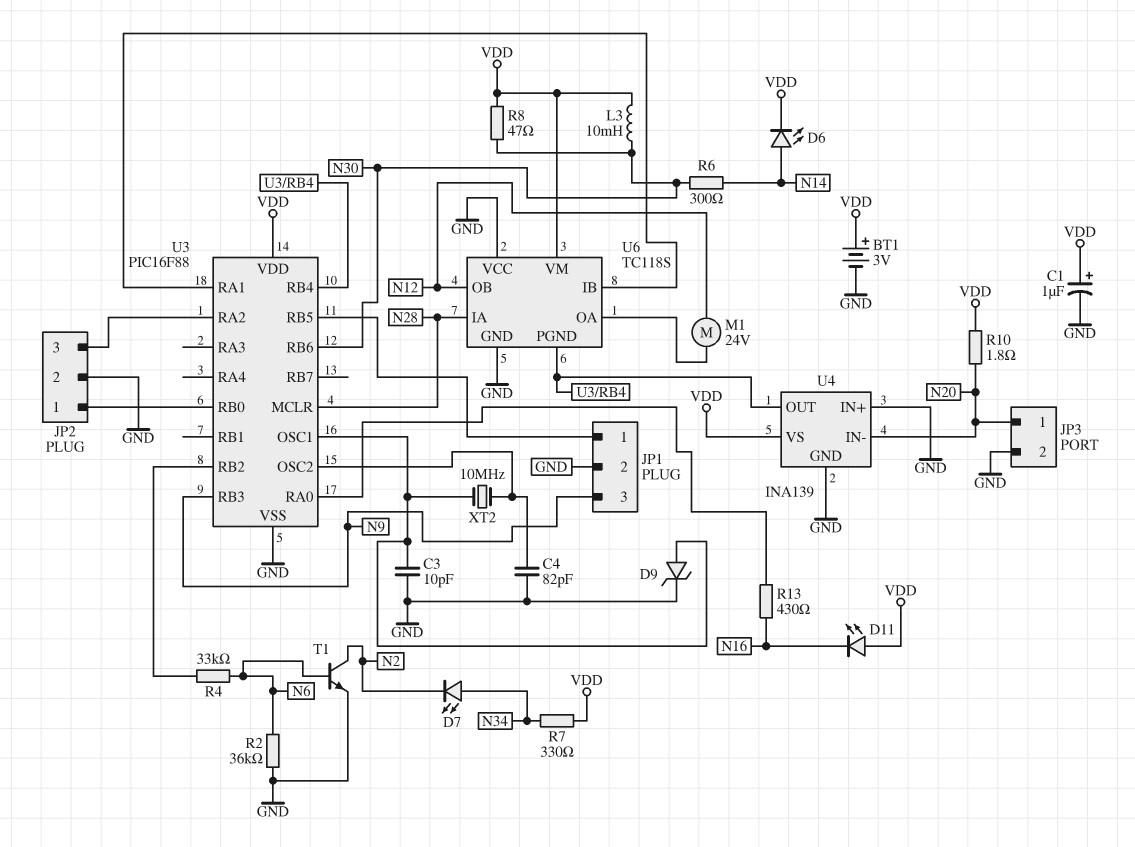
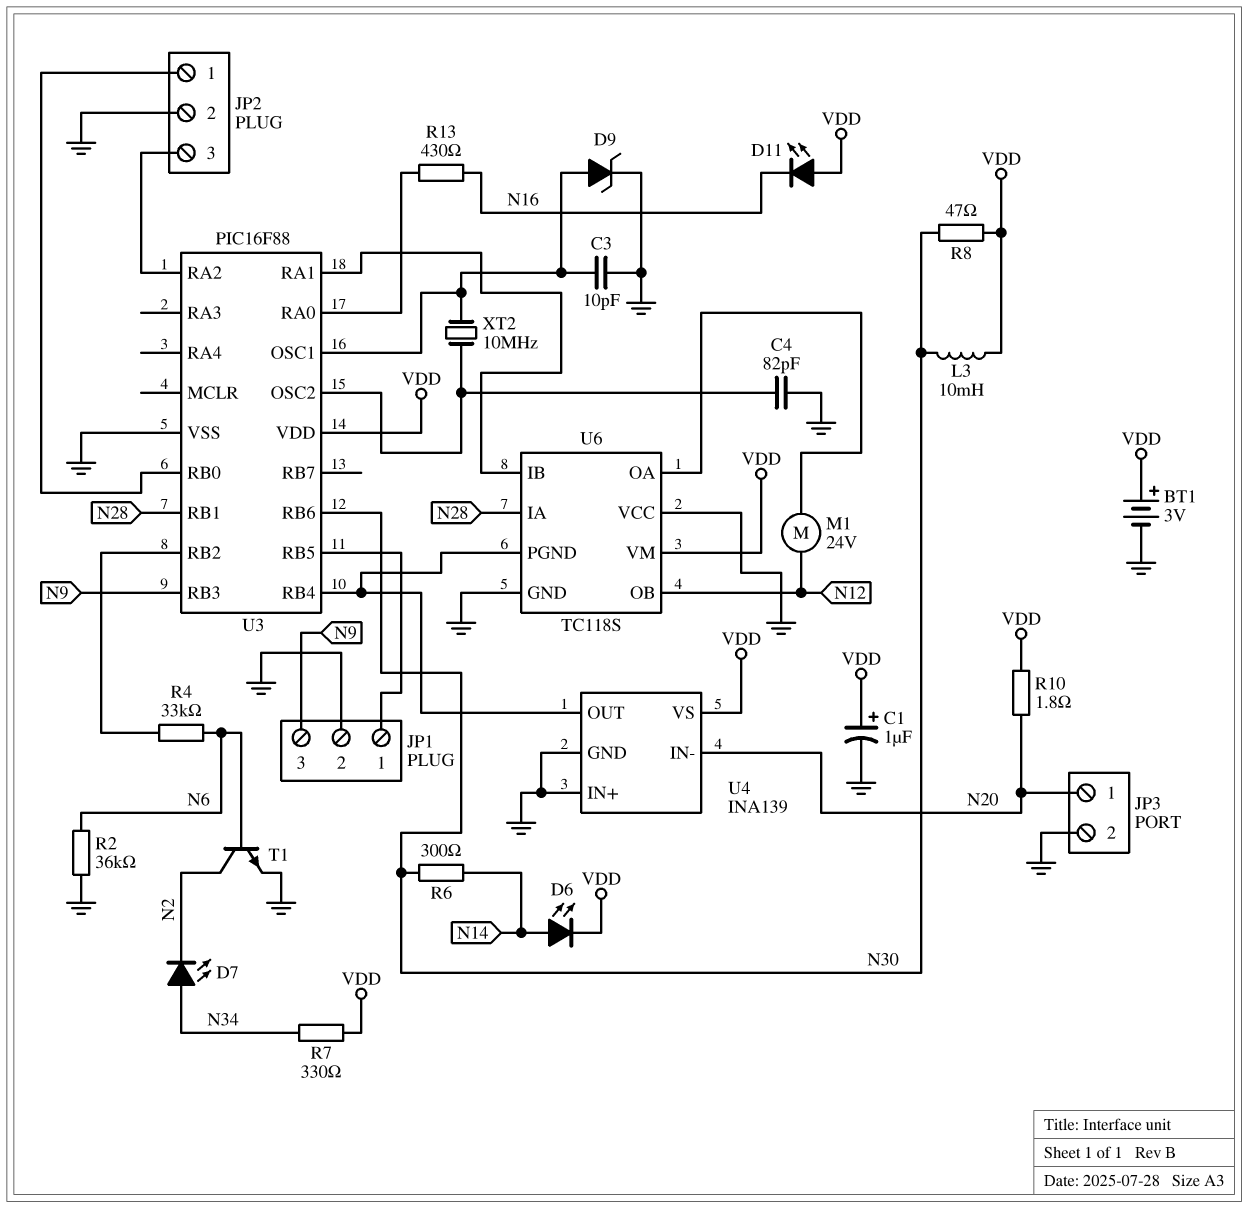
U3 pin MCLR: N28 -> none
U3 pin RB1: none -> N28

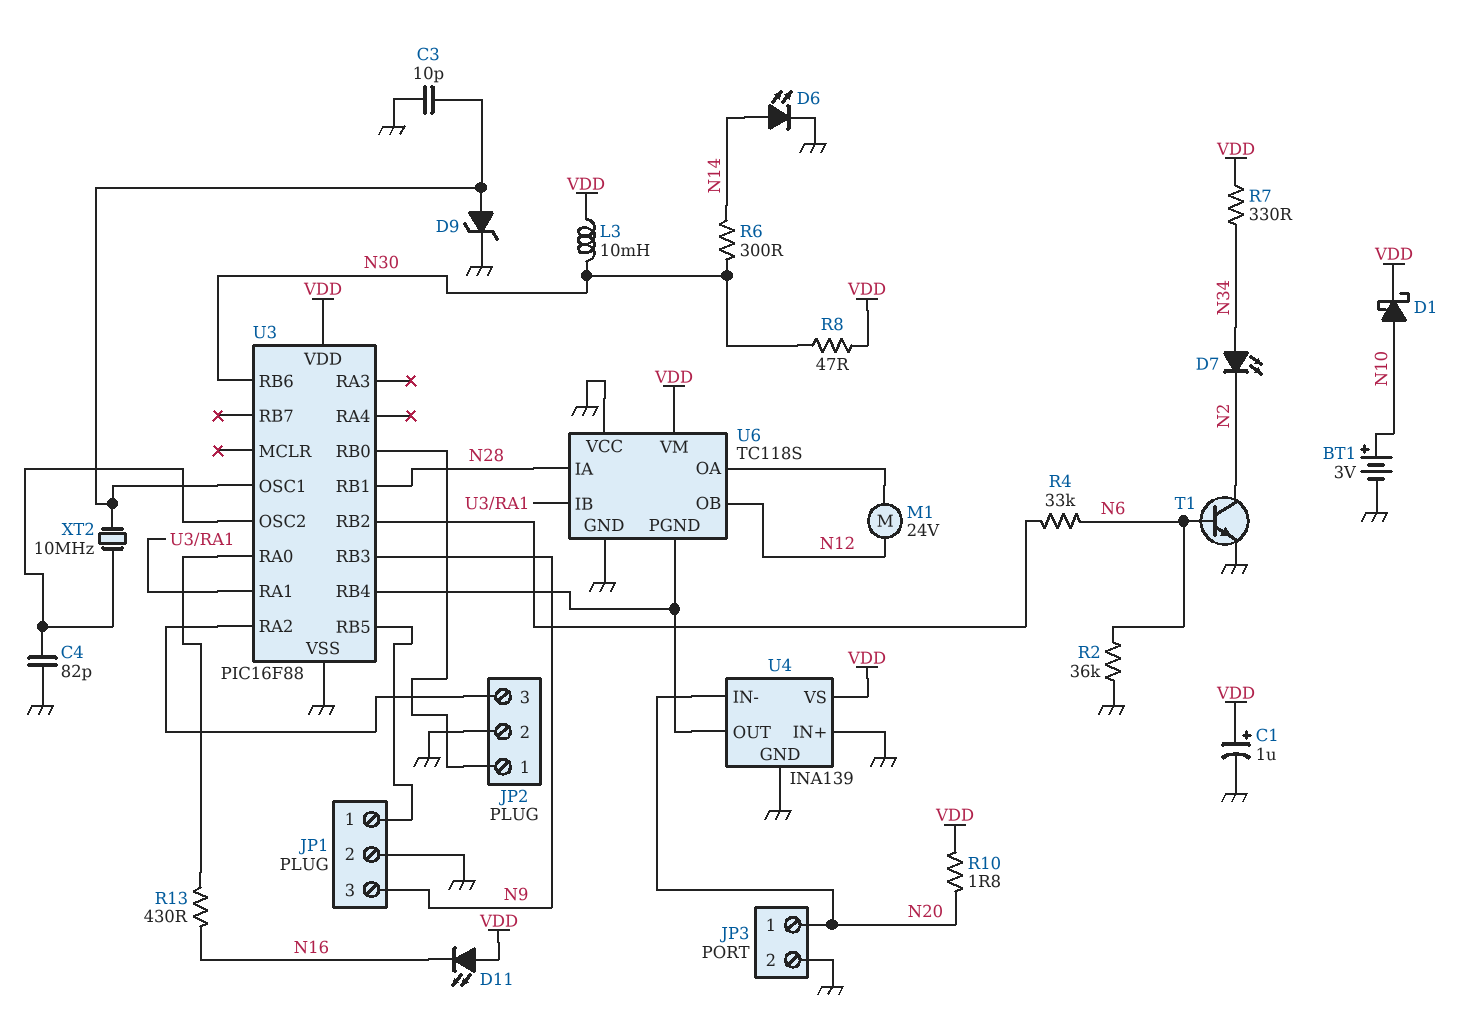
BT1: 3V (plus VDD, minus GND) -> 3V (plus N10, minus GND)
D1: none -> schottky (A N10, K VDD)
D6: LED (A N14, K VDD) -> LED (A N14, K GND)

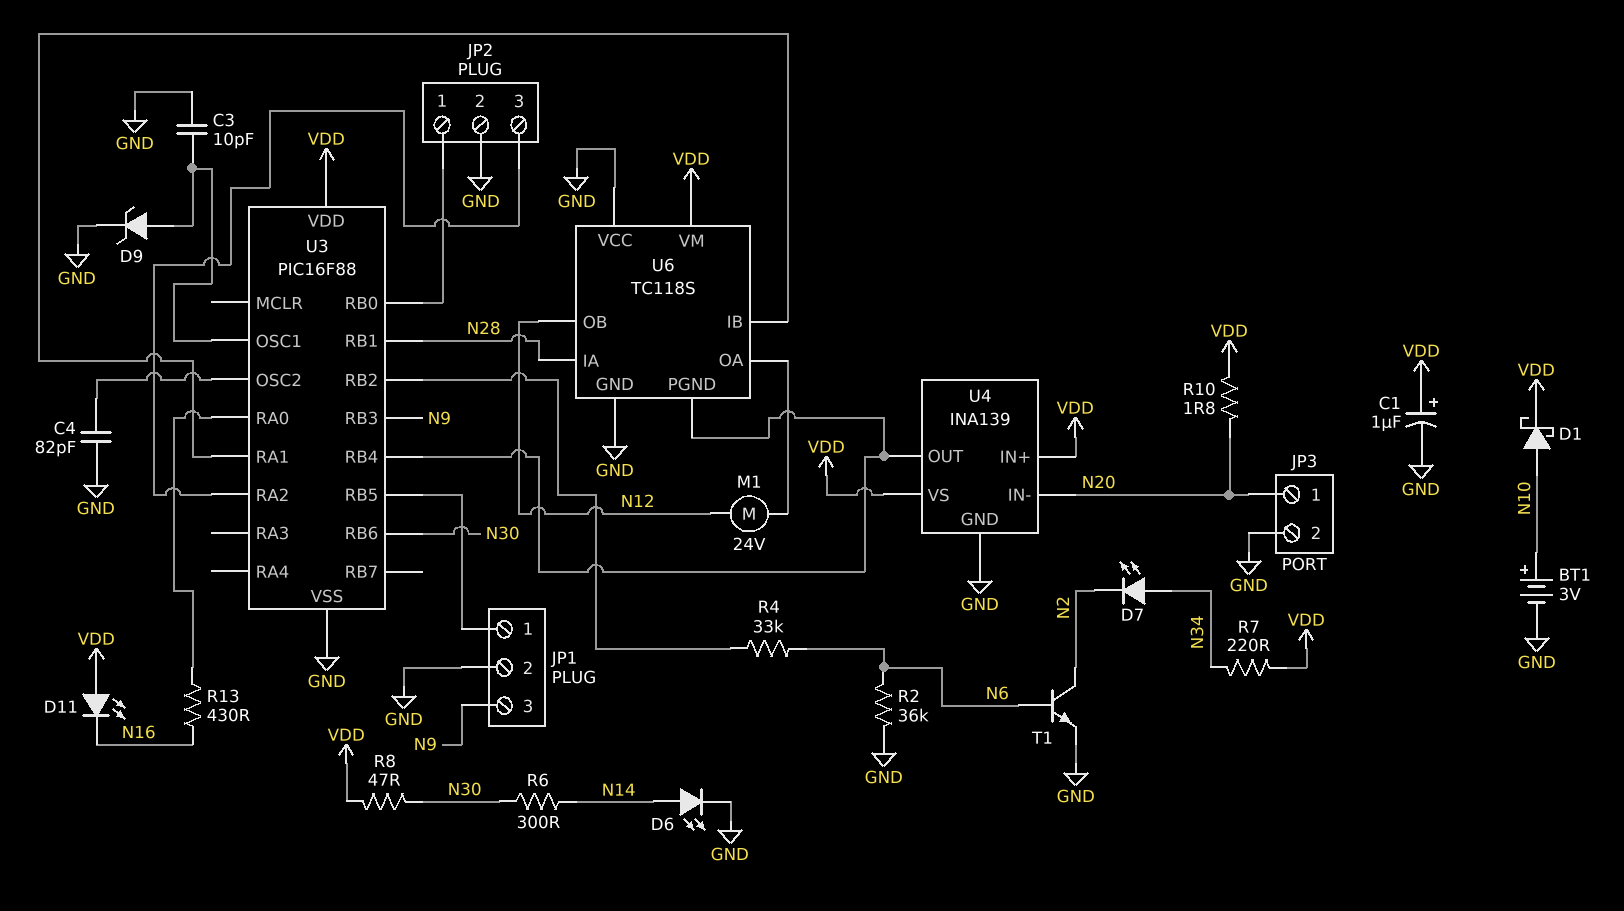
L3: 10mH (N30, VDD) -> none
R7: 330 (N34, VDD) -> 220 (N34, VDD)
U4 pin IN+: GND -> VDD
XT2: 10MHz (U3/OSC1, U3/OSC2) -> none

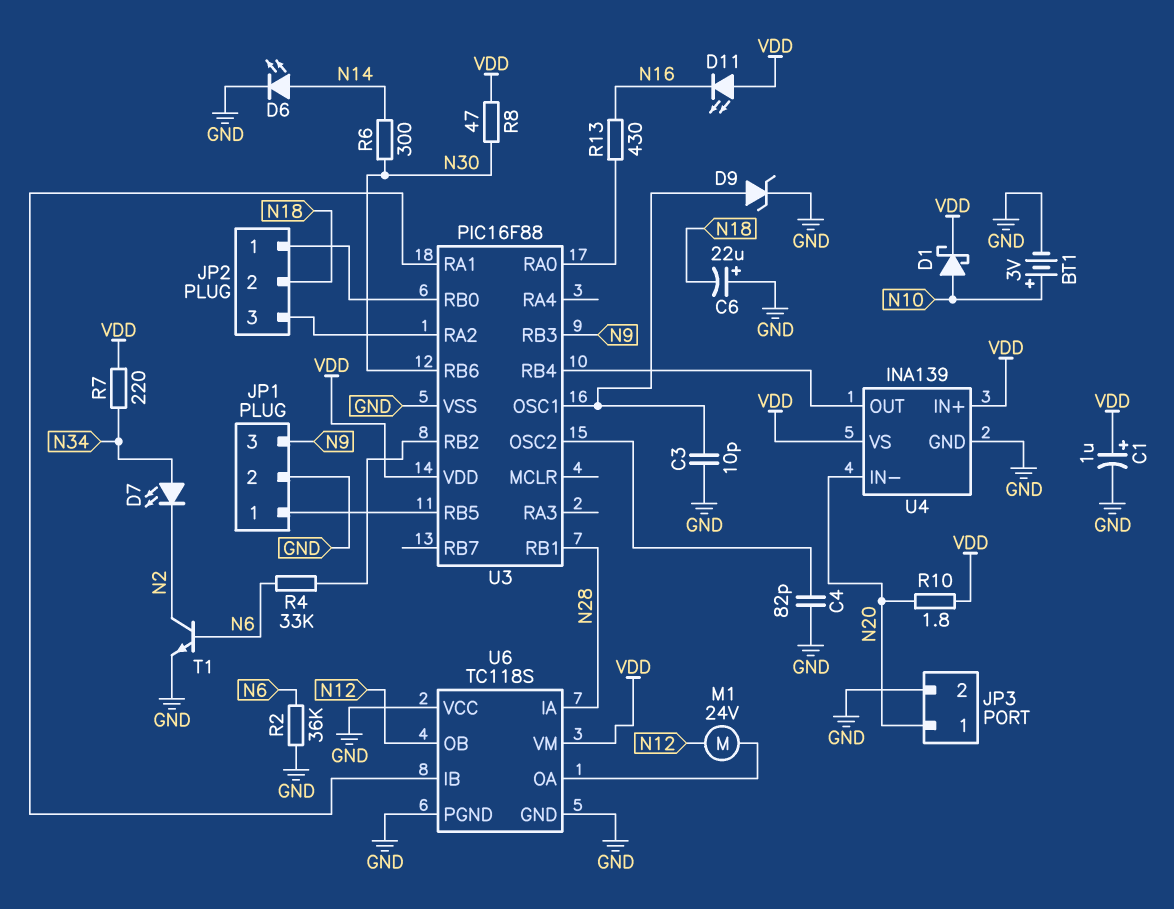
C6: none -> 22uF (plus GND, minus N18)
JP2 pin 2: GND -> N18
U6 pin PGND: U3/RB4 -> GND

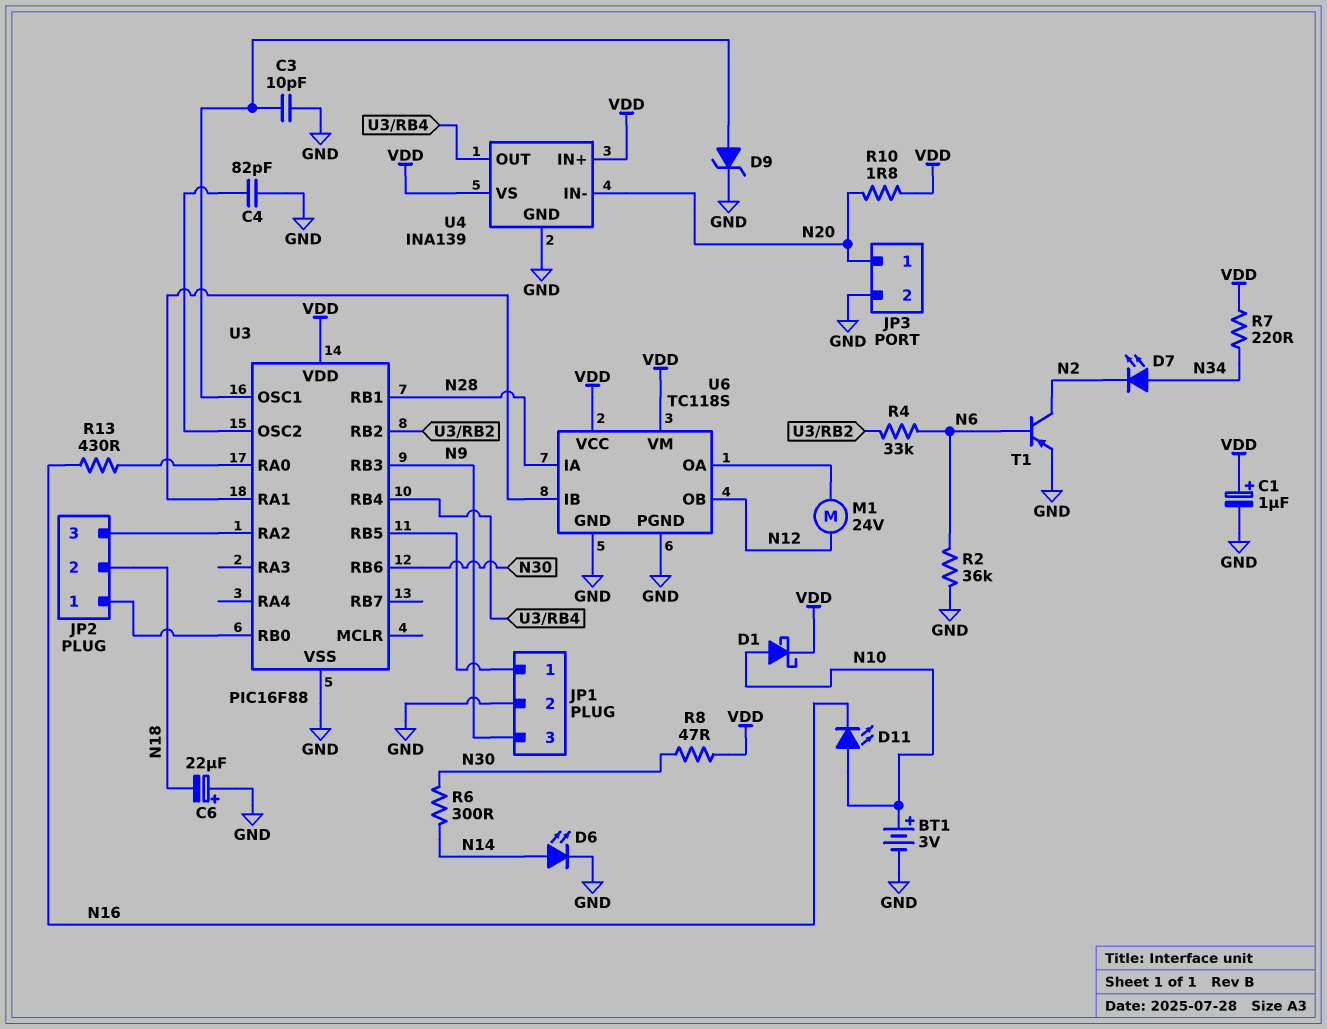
D11: LED (A VDD, K N16) -> LED (A N10, K N16)
T1: NPN (B N6, C N2, E GND) -> PNP (B N6, C N2, E GND)
U6 pin VCC: GND -> VDD

